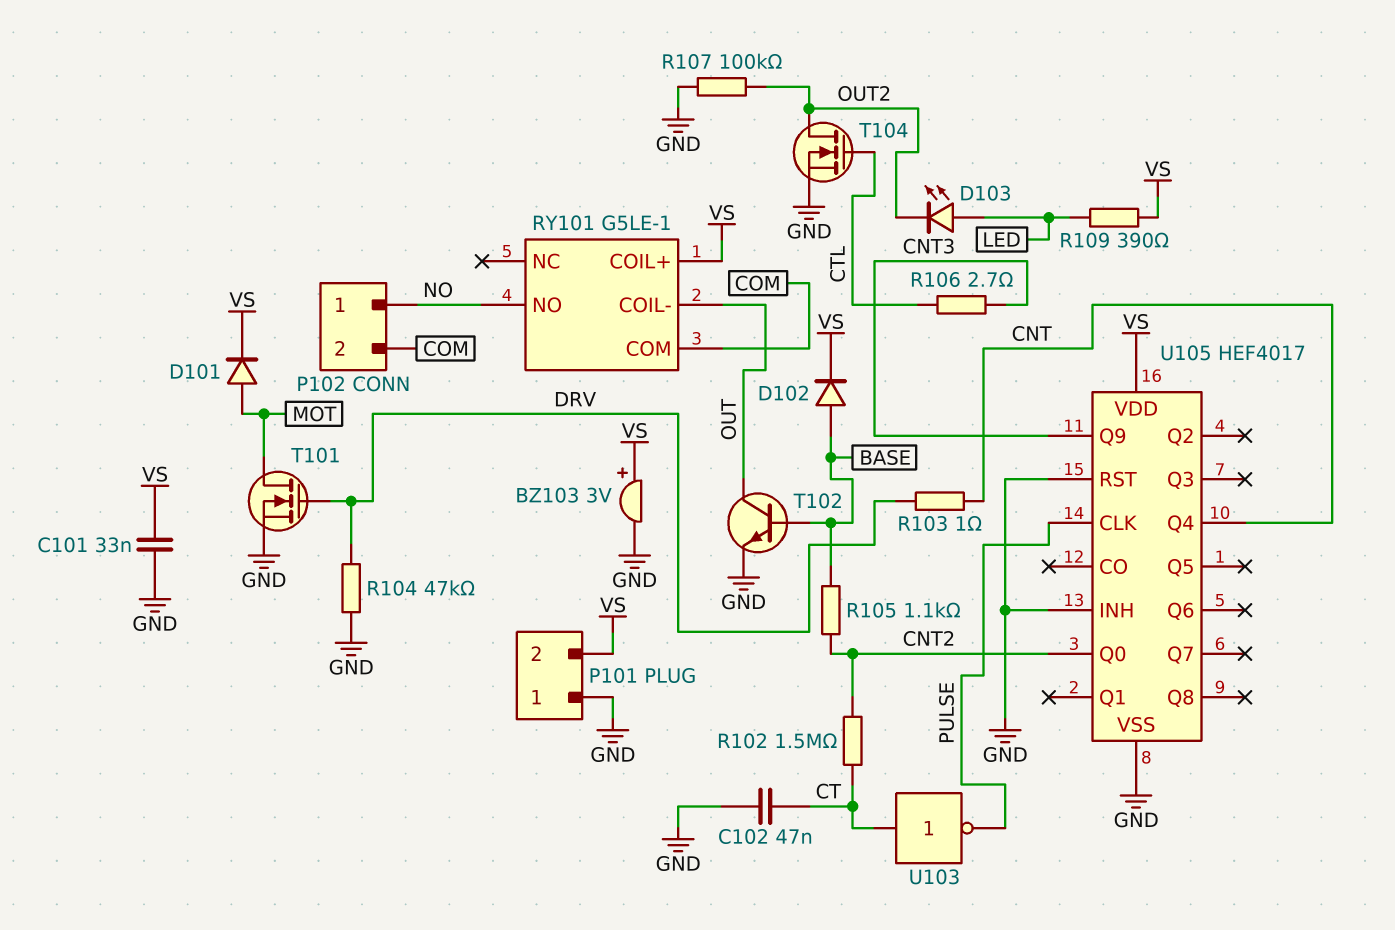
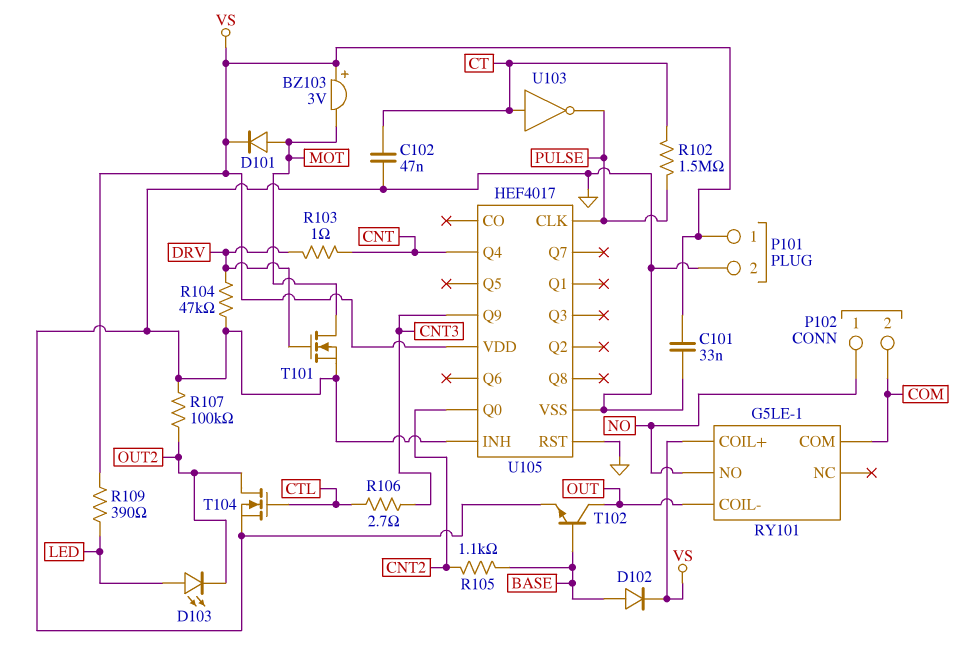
BZ103: buzzer 3V (plus VS, minus GND) -> buzzer 3V (plus VS, minus MOT)
P101 pin 1: GND -> VS
P101 pin 2: VS -> GND
R102: 1.5M (CNT2, CT) -> 1.5M (CT, PULSE)

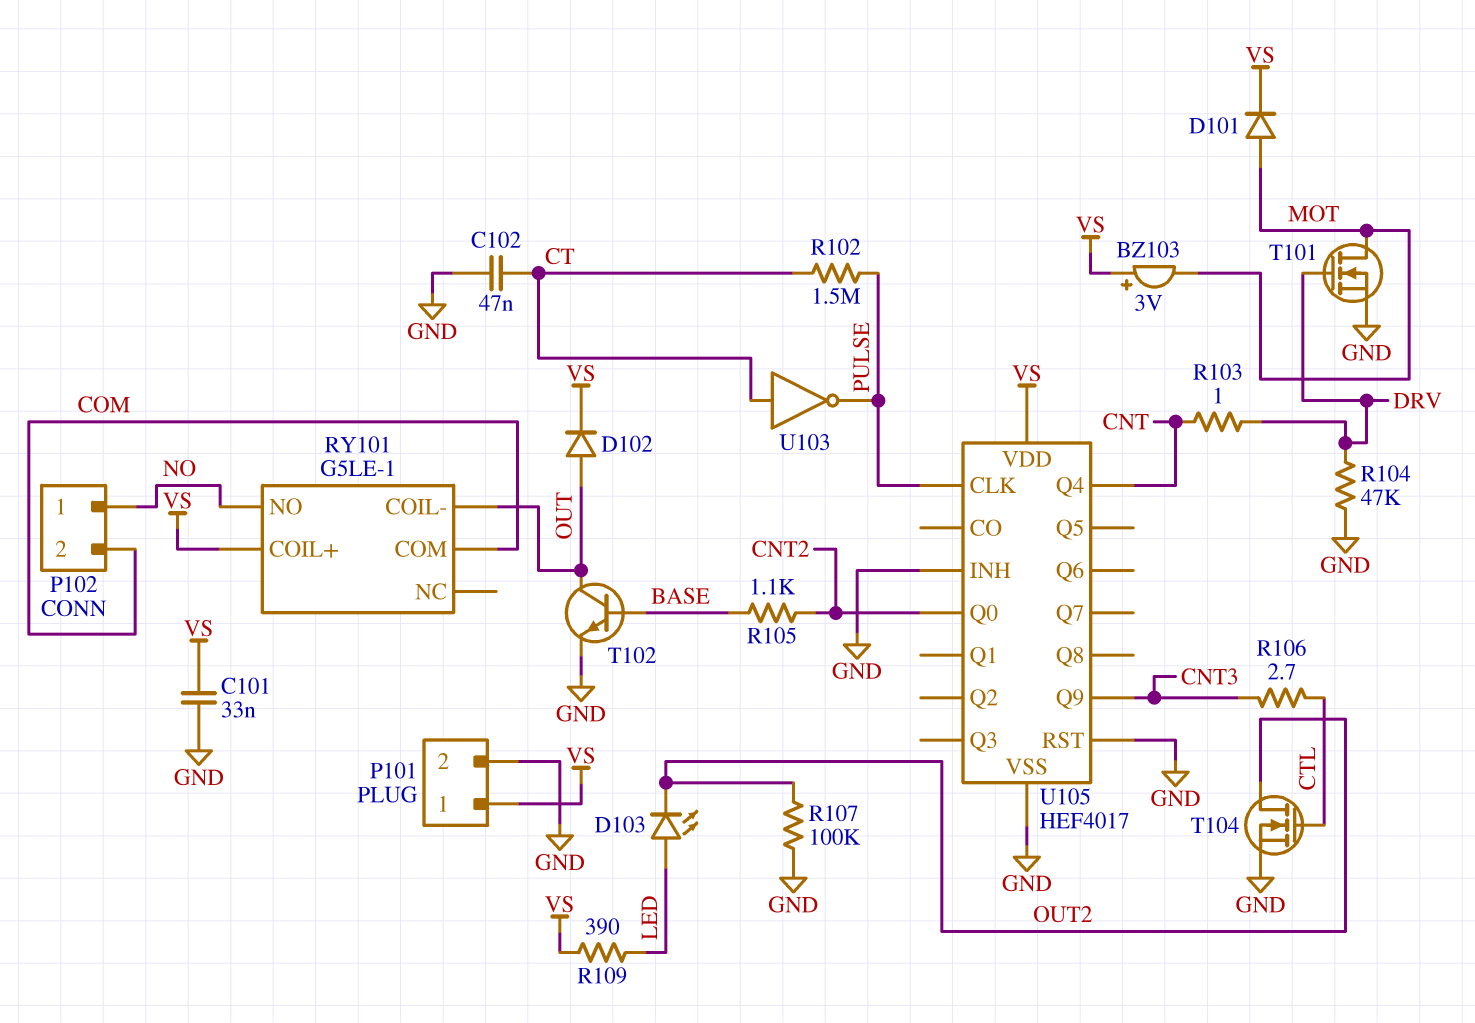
D102: diode (A BASE, K VS) -> diode (A OUT, K VS)

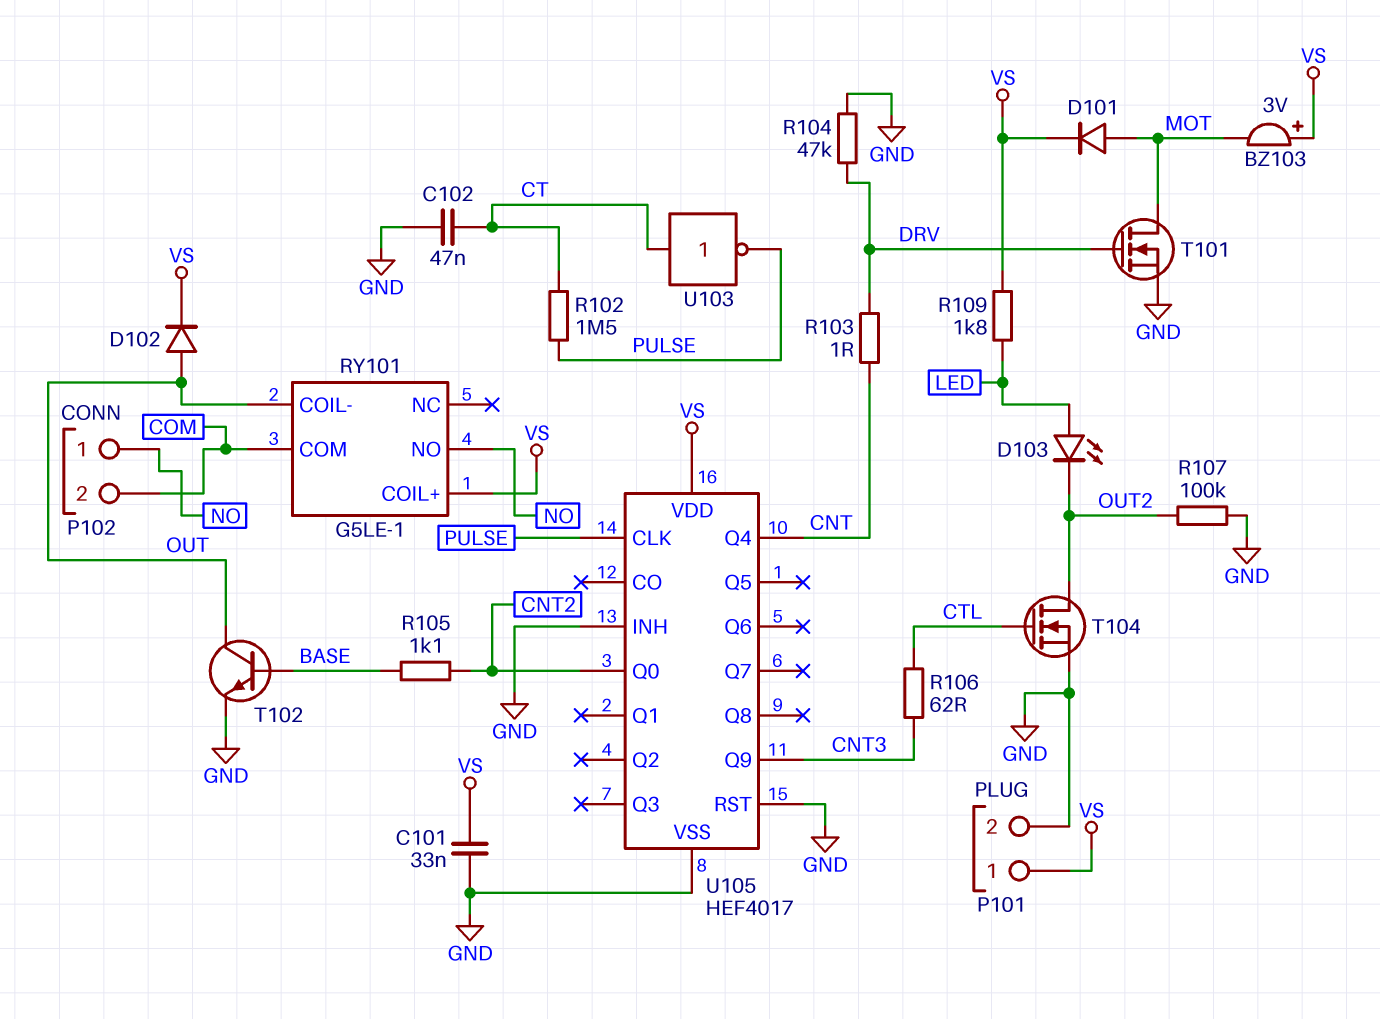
R106: 2.7 (CNT3, CTL) -> 62 (CNT3, CTL)
R109: 390 (LED, VS) -> 1.8k (LED, VS)

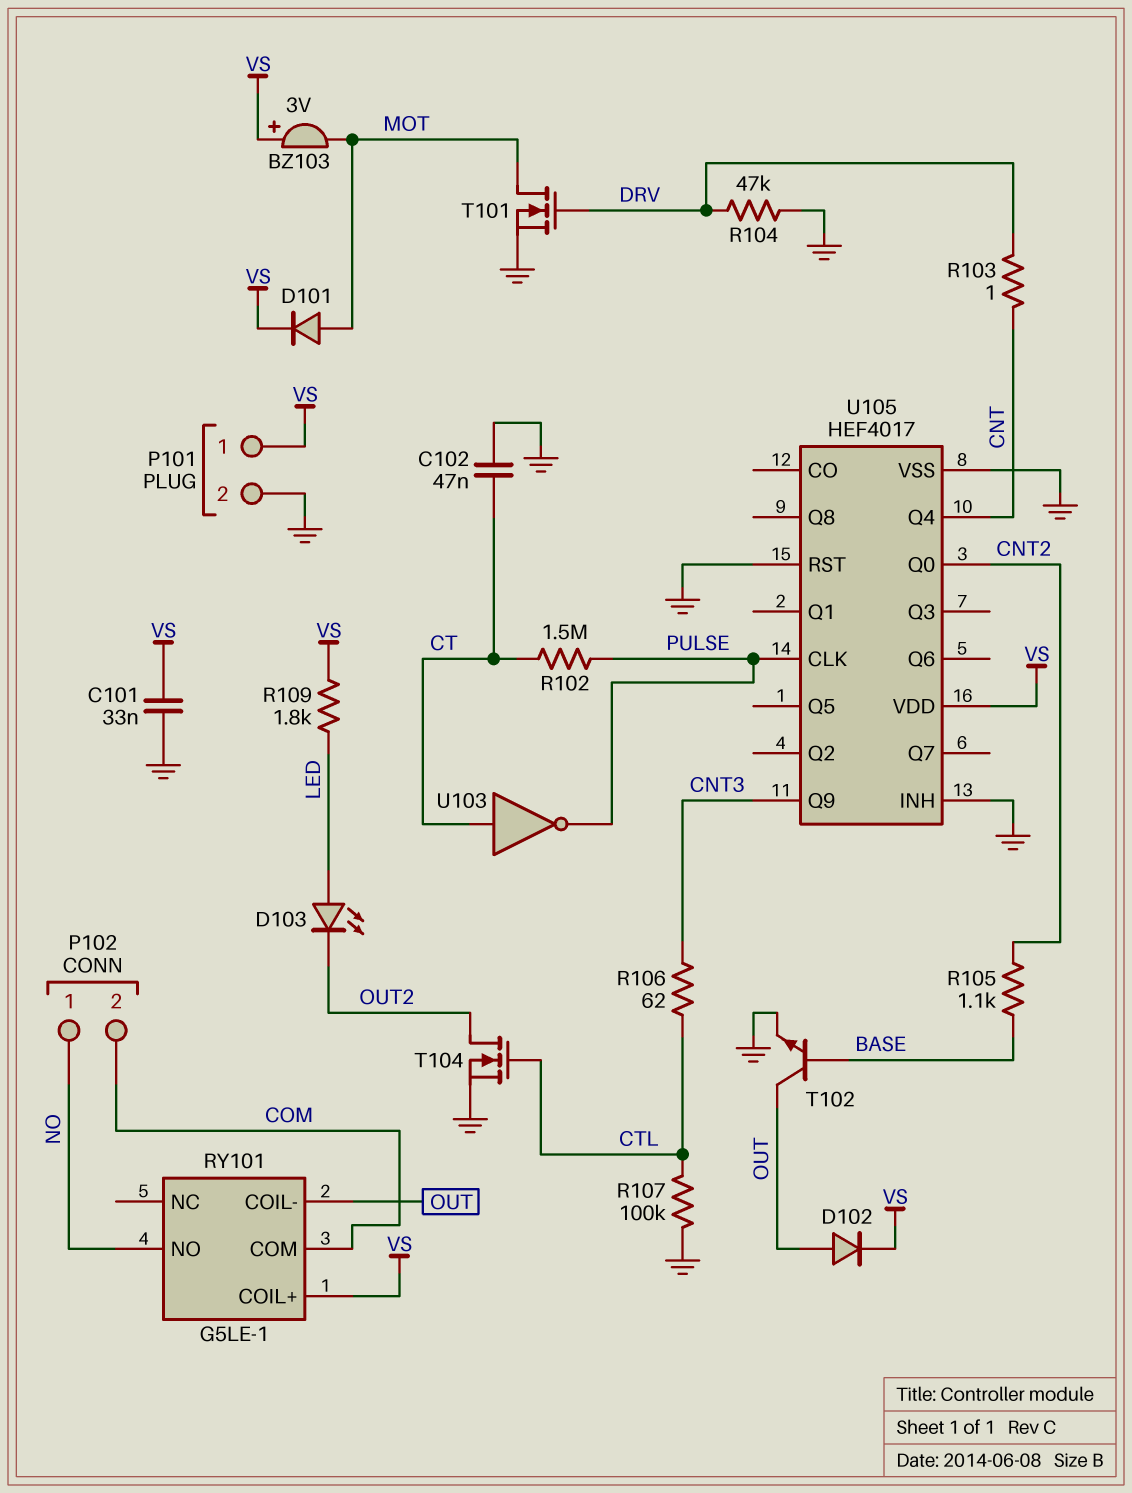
R107: 100k (GND, OUT2) -> 100k (CTL, GND)

